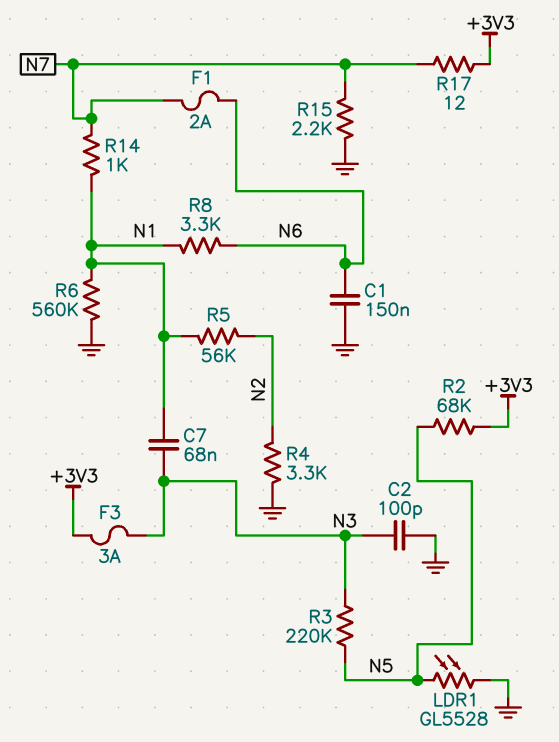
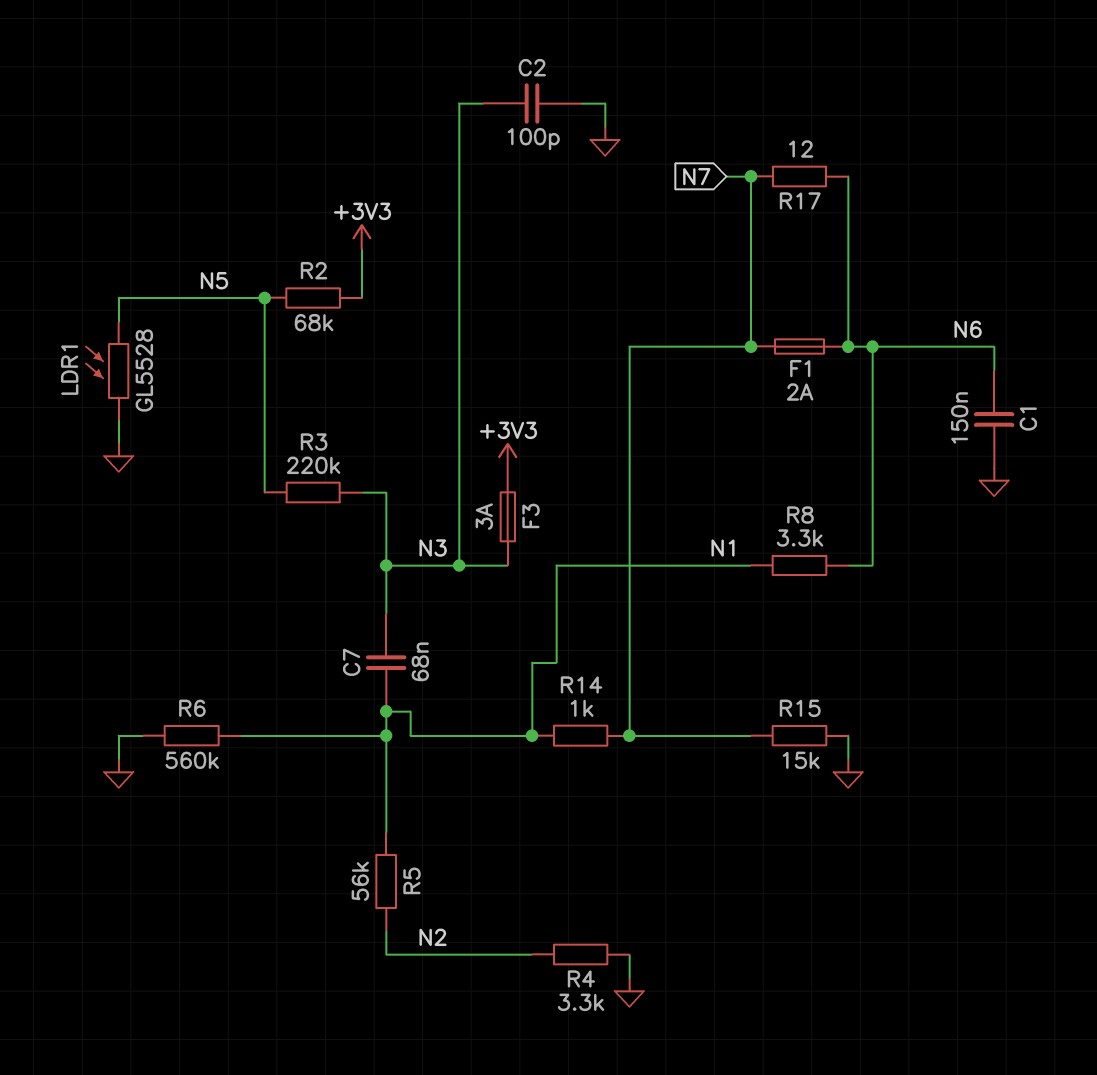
R15: 2.2k (GND, N7) -> 15k (GND, N7)
R17: 12 (+3V3, N7) -> 12 (N6, N7)

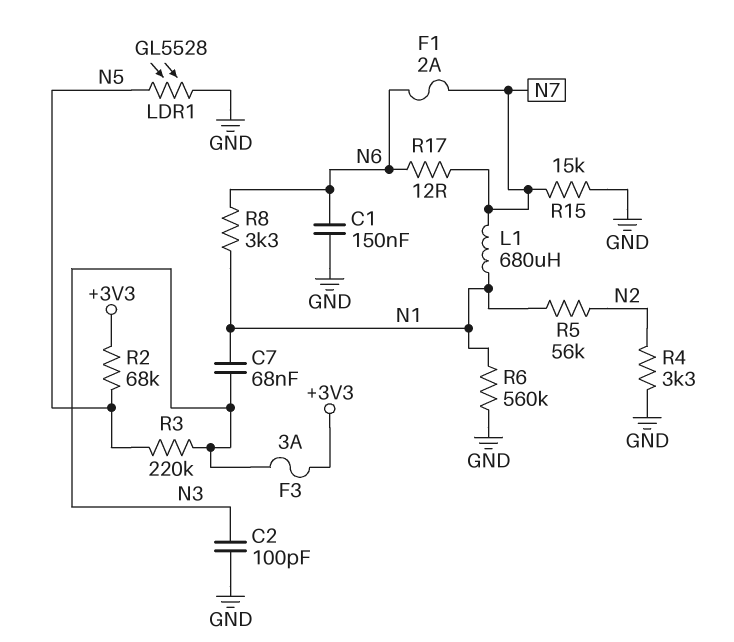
L1: none -> 680uH (N1, N7)
R14: 1k (N1, N7) -> none

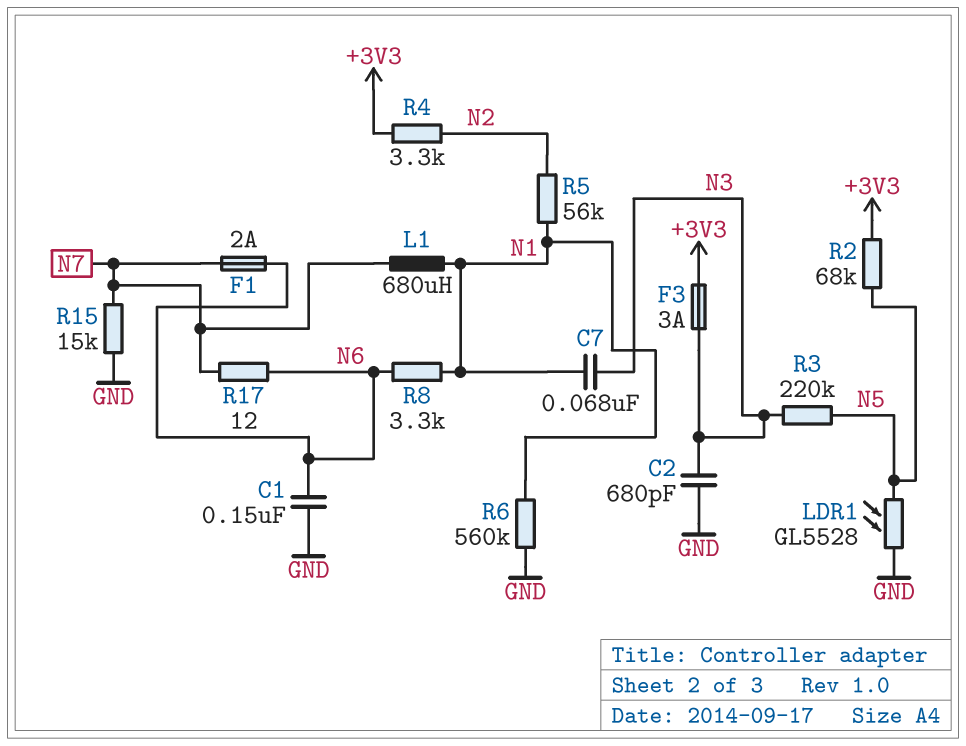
C2: 100pF (GND, N3) -> 680pF (GND, N3)
R4: 3.3k (GND, N2) -> 3.3k (+3V3, N2)

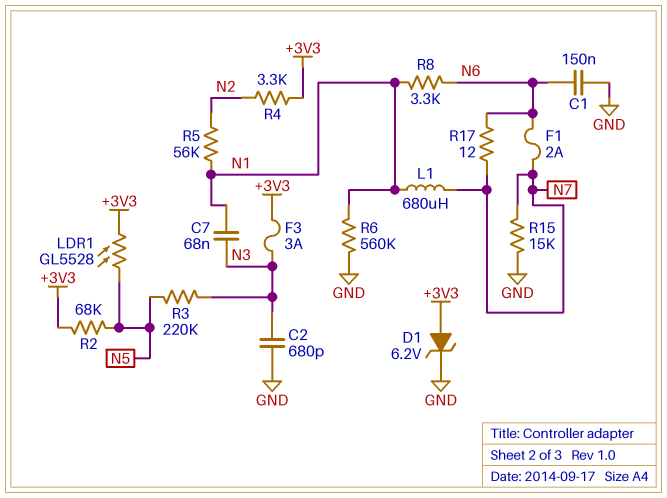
D1: none -> zener 6.2V (A +3V3, K GND)
LDR1: GL5528 (GND, N5) -> GL5528 (+3V3, N5)

